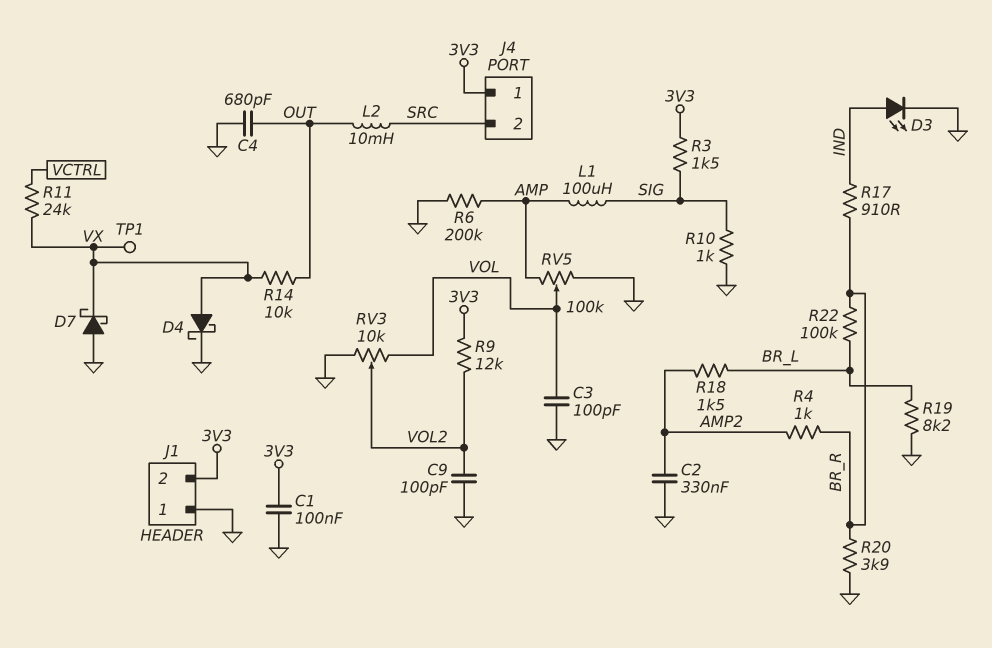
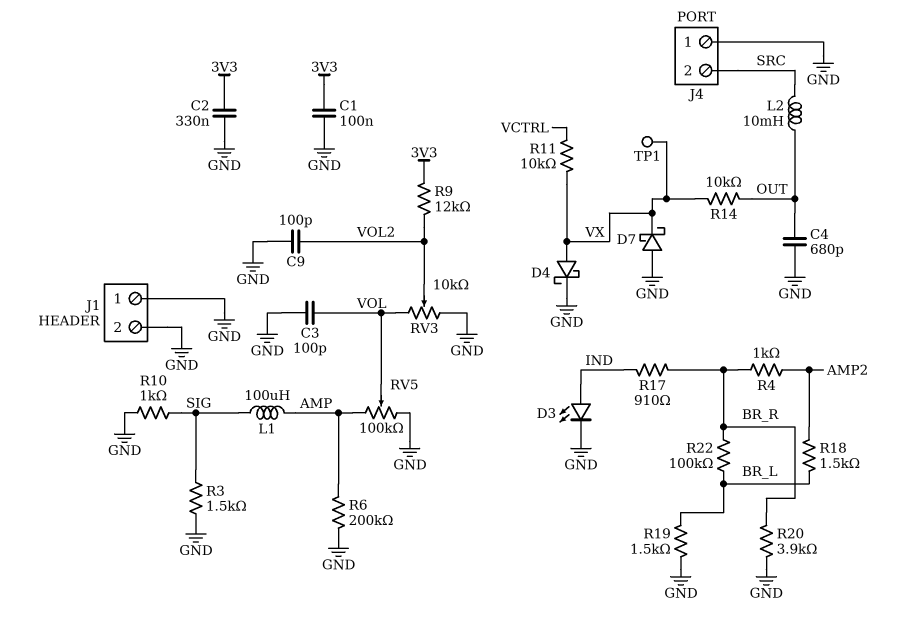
C2: 330nF (AMP2, GND) -> 330nF (3V3, GND)
J1 pin 2: 3V3 -> GND
J4 pin 1: 3V3 -> GND
R3: 1.5k (3V3, SIG) -> 1.5k (GND, SIG)
R11: 24k (VCTRL, VX) -> 10k (VCTRL, VX)
R19: 8.2k (BR_L, GND) -> 1.5k (BR_L, GND)

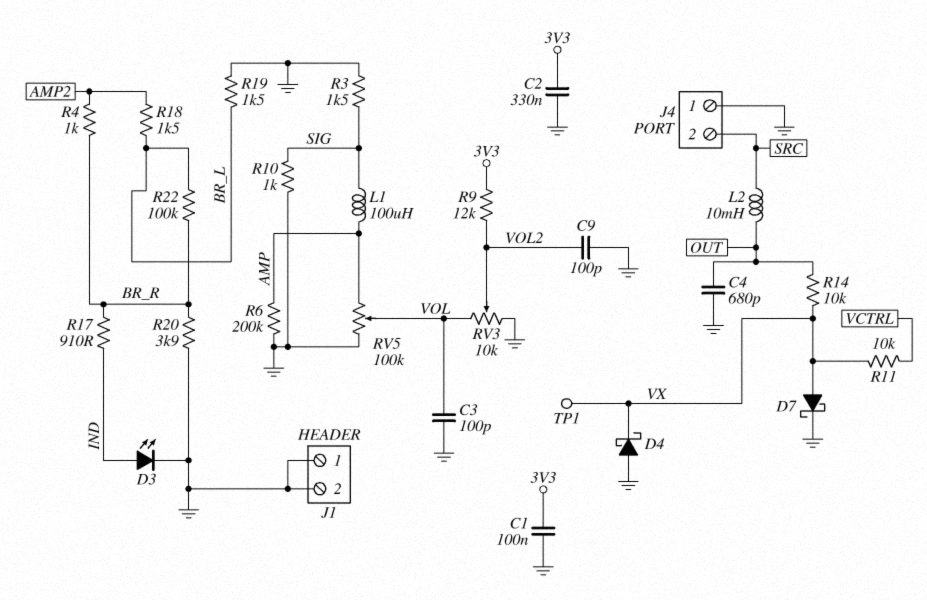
D4: schottky (A VX, K GND) -> schottky (A GND, K VX)
D7: schottky (A GND, K VX) -> schottky (A VX, K GND)

